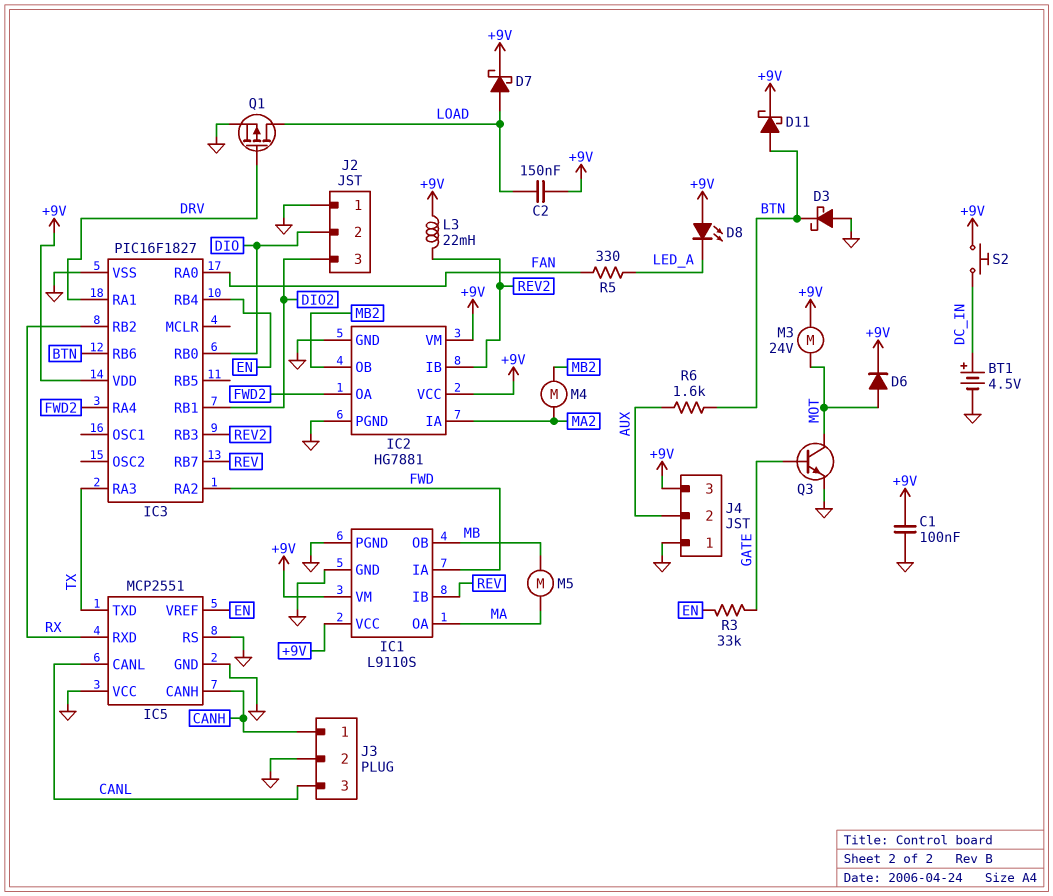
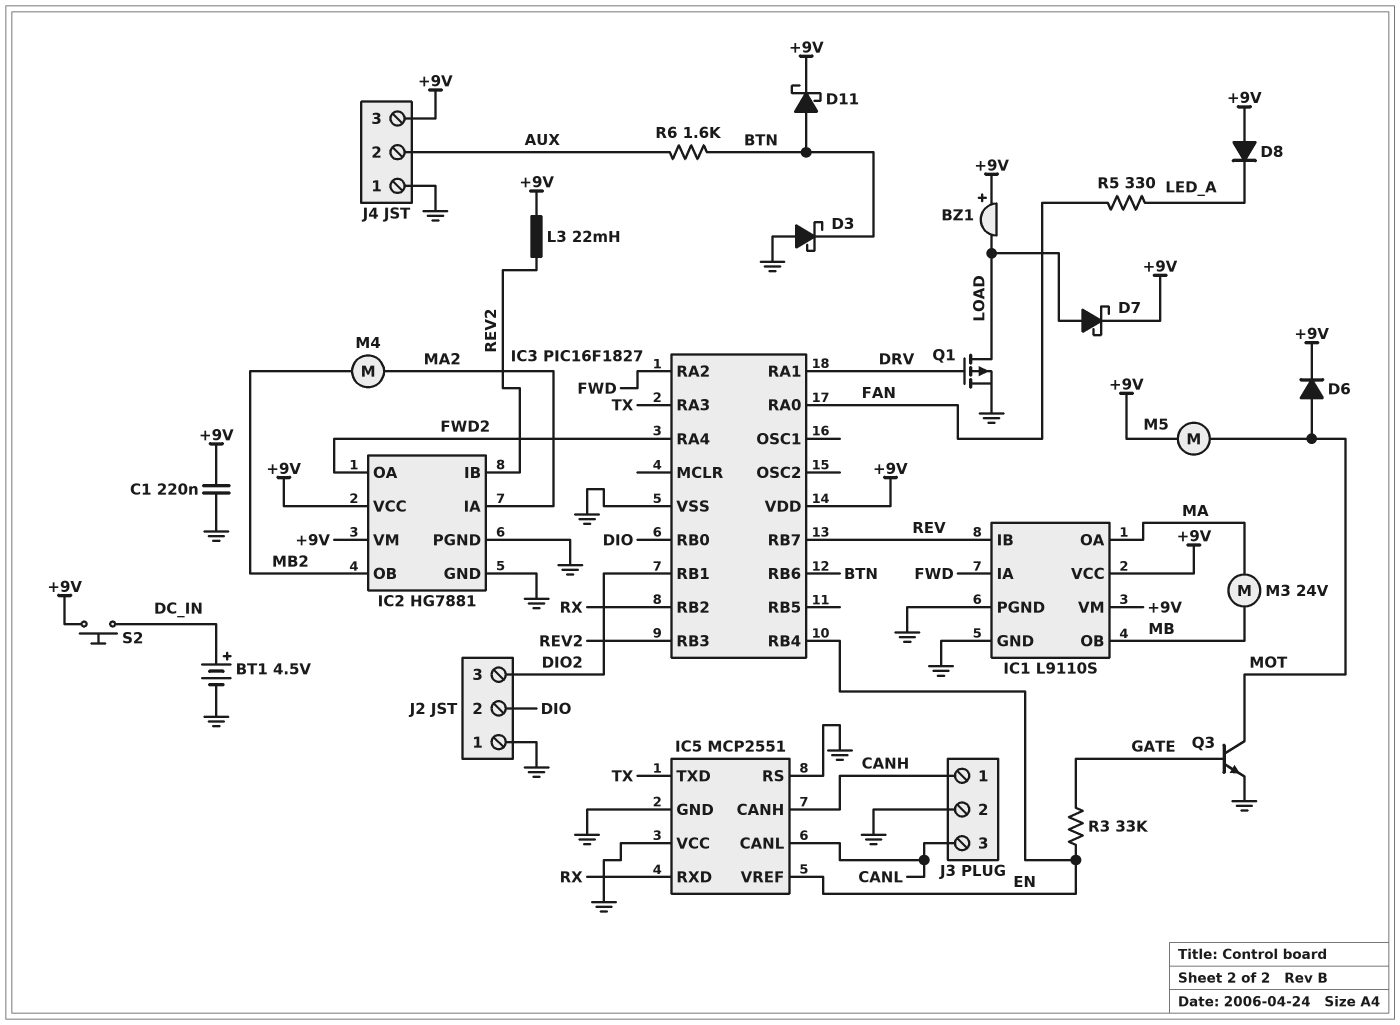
BZ1: none -> buzzer (plus +9V, minus LOAD)
C1: 100nF (+9V, GND) -> 220nF (+9V, GND)
C2: 150nF (+9V, LOAD) -> none
D8: LED (A +9V, K LED_A) -> diode (A +9V, K LED_A)
M3: motor 24V (+9V, MOT) -> motor 24V (MA, MB)
M5: motor (MA, MB) -> motor (+9V, MOT)

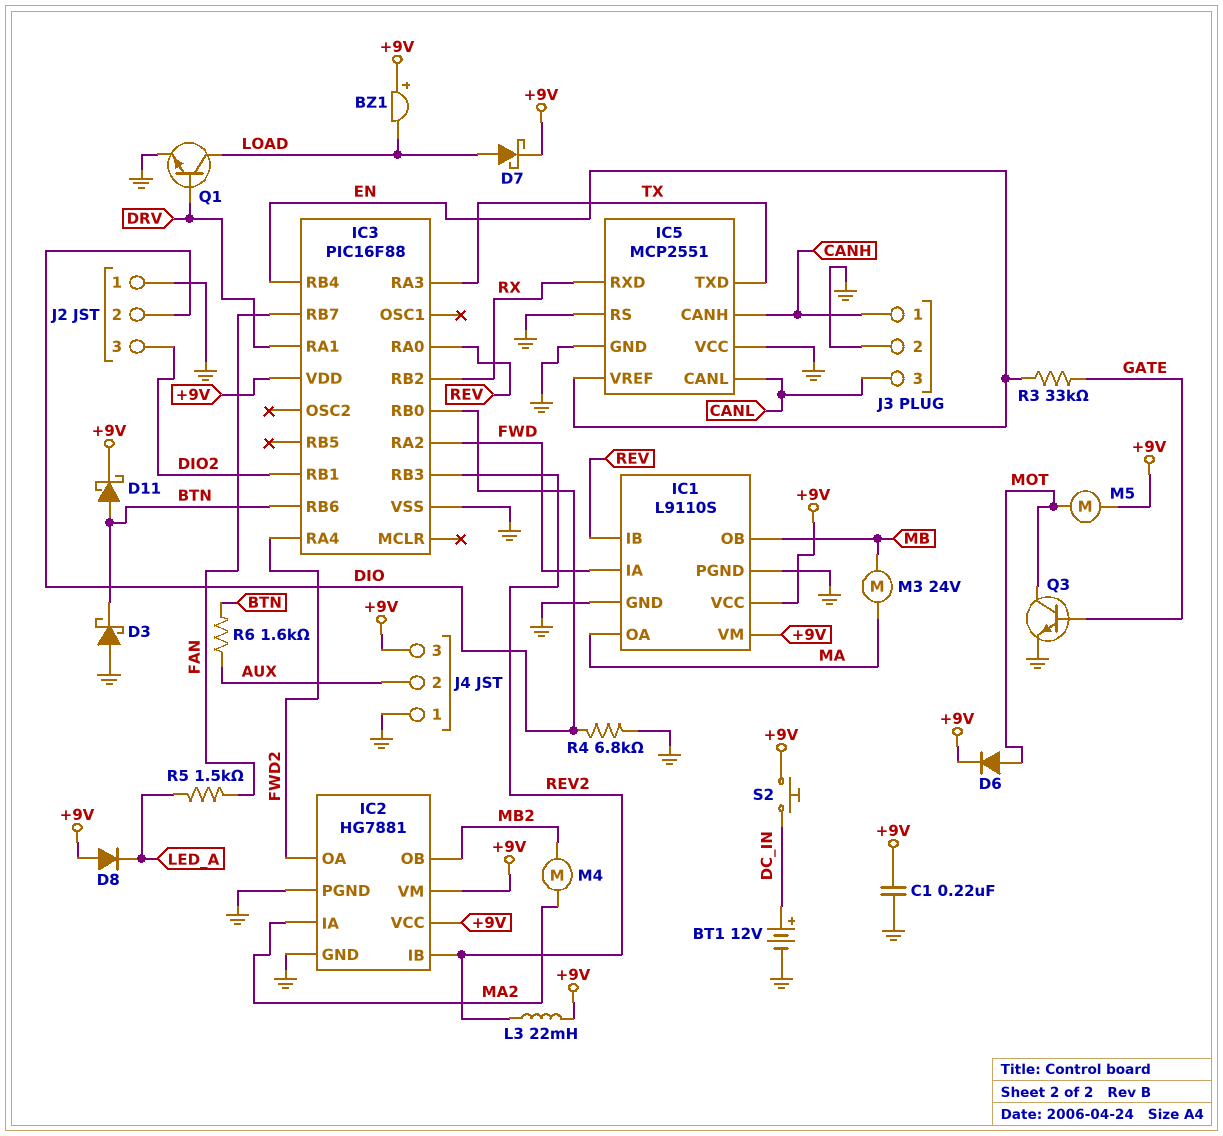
BT1: 4.5V (plus DC_IN, minus GND) -> 12V (plus DC_IN, minus GND)
IC3: PIC16F1827 -> PIC16F88
IC3 pin RA0: FAN -> REV
IC3 pin RB7: REV -> FAN
Q1: PMOS (G DRV, D LOAD, S GND) -> NPN (B DRV, C LOAD, E GND)
R4: none -> 6.8k (DIO, GND)
R5: 330 (FAN, LED_A) -> 1.5k (FAN, LED_A)

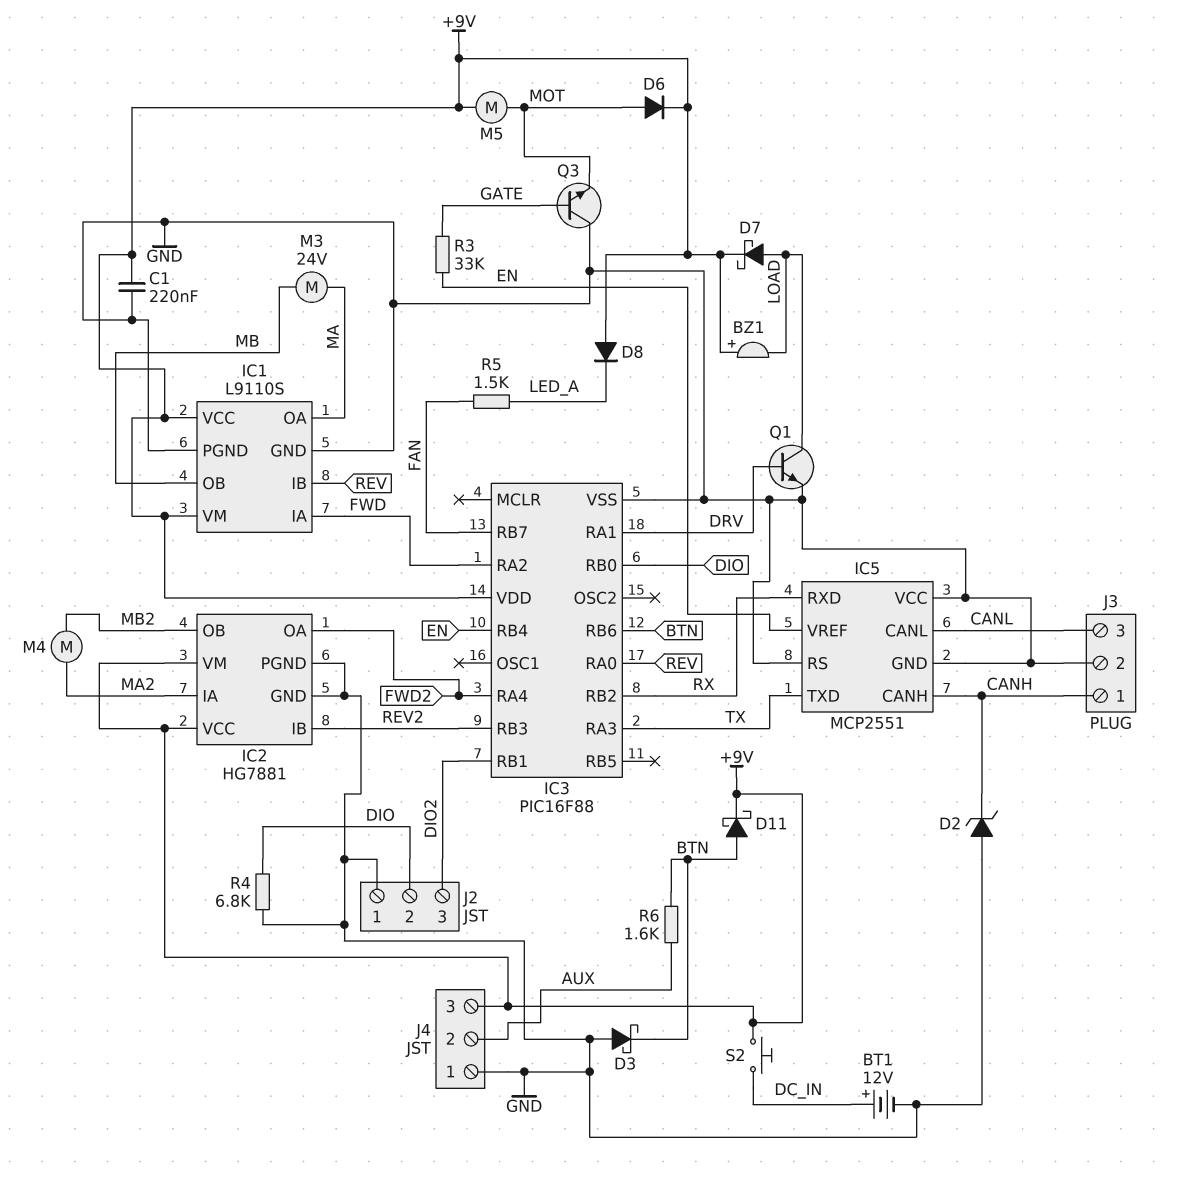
D2: none -> zener (A GND, K CANH)
L3: 22mH (+9V, REV2) -> none
Q3: NPN (B GATE, C MOT, E GND) -> NPN (B GATE, C GND, E MOT)

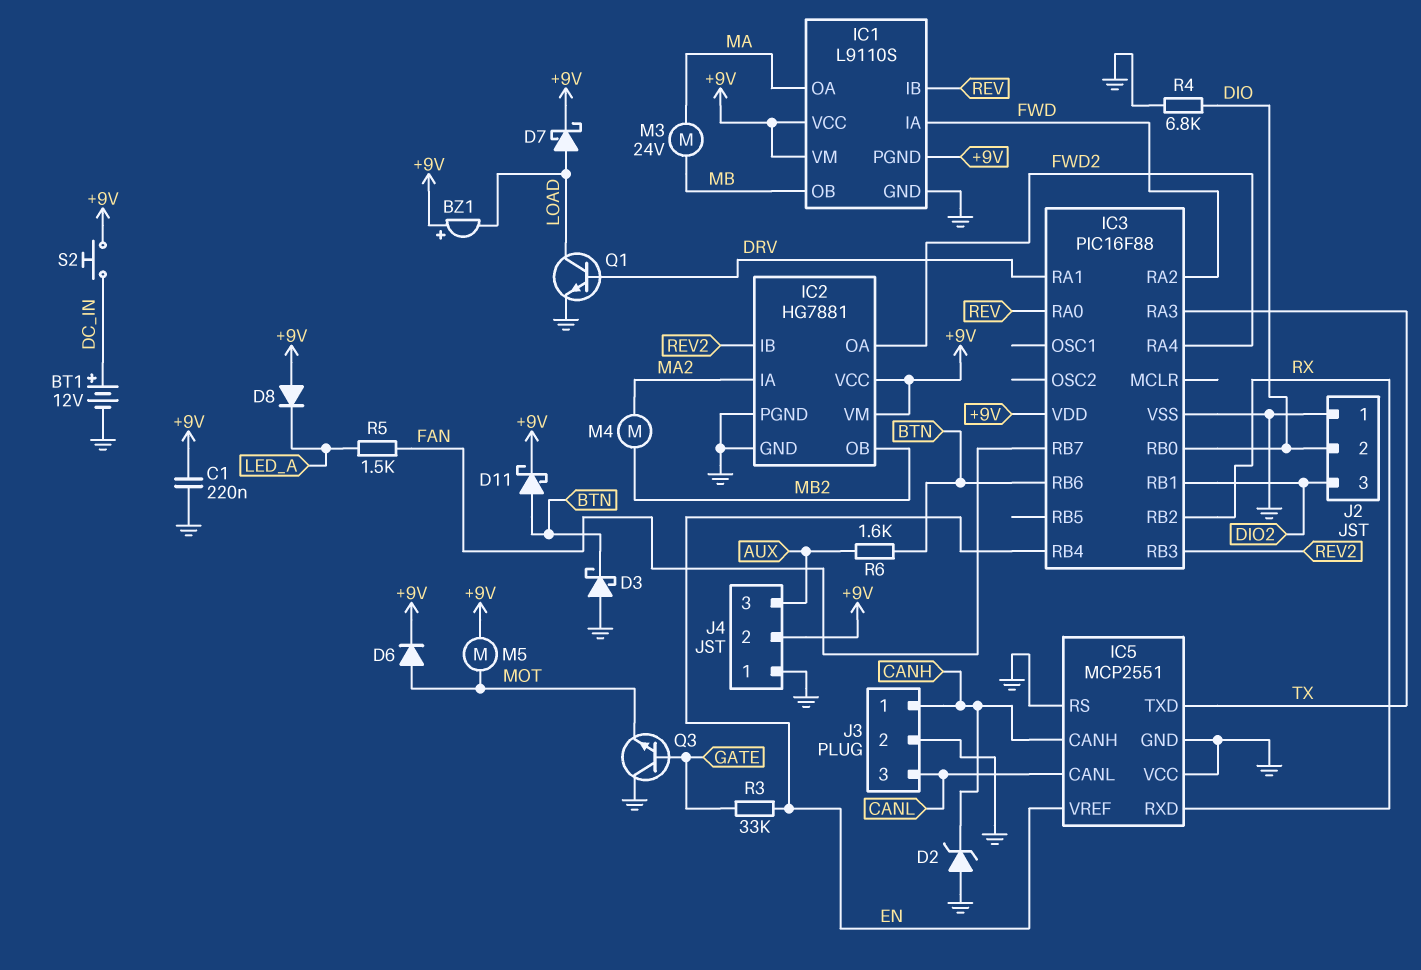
IC1 pin PGND: GND -> +9V
J4 pin 2: AUX -> +9V
J4 pin 3: +9V -> AUX

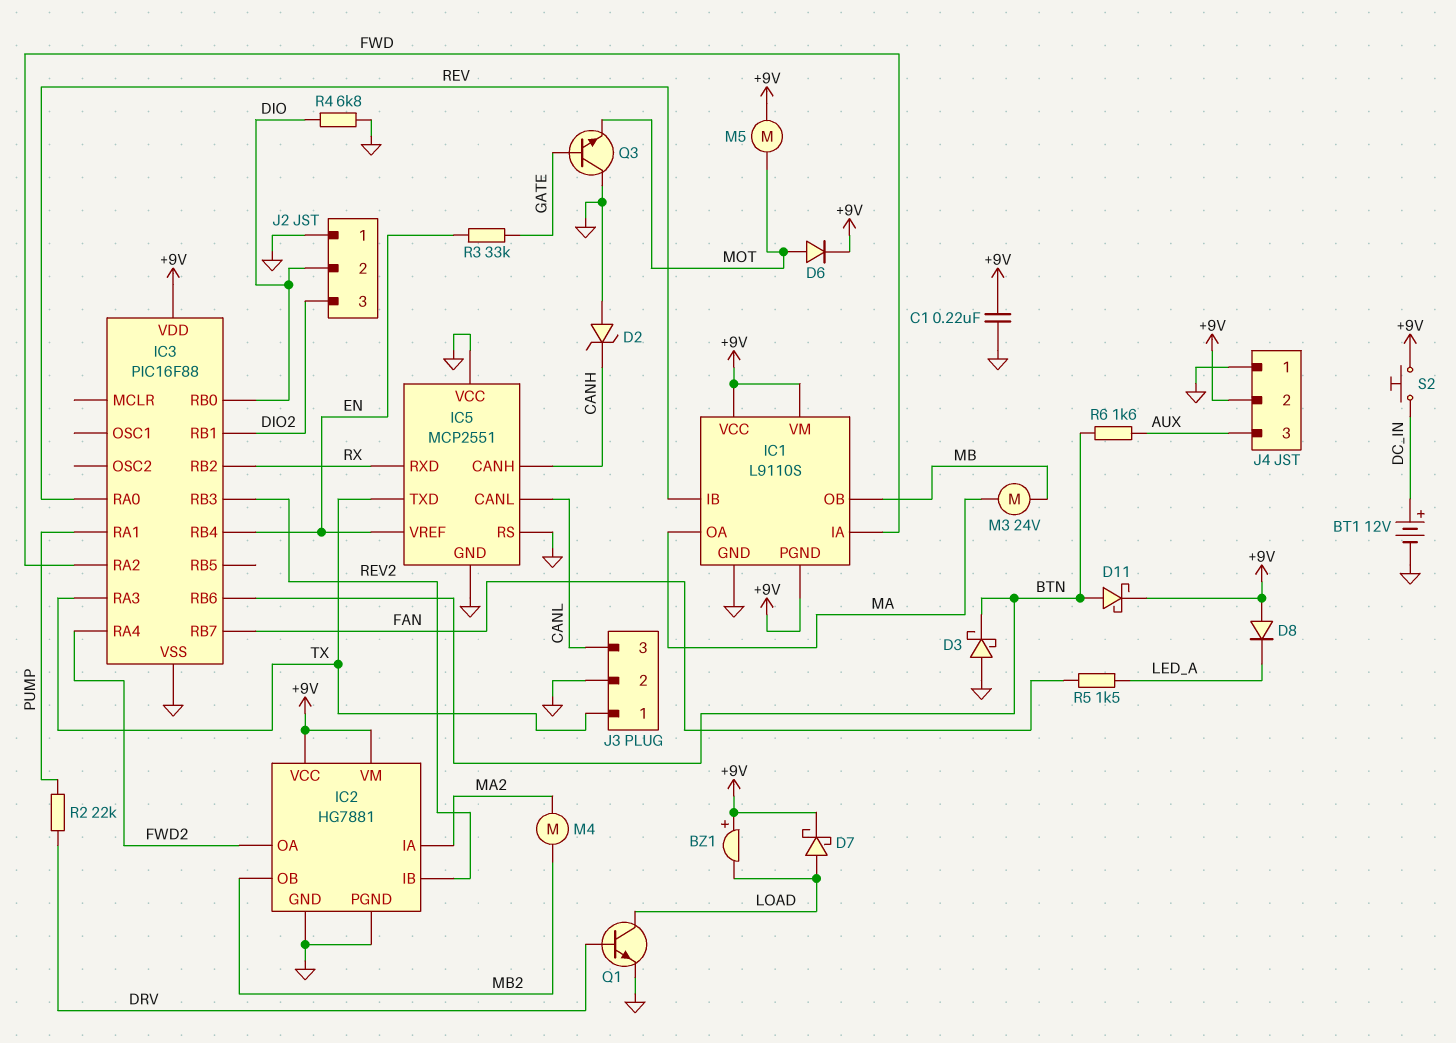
IC3 pin RA1: DRV -> PUMP
J3 pin 1: CANH -> TX
R2: none -> 22k (DRV, PUMP)

